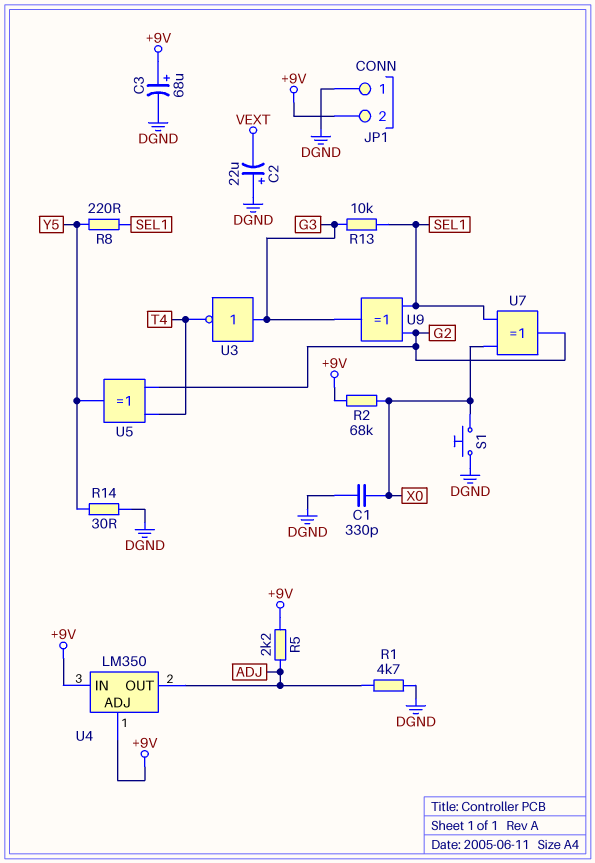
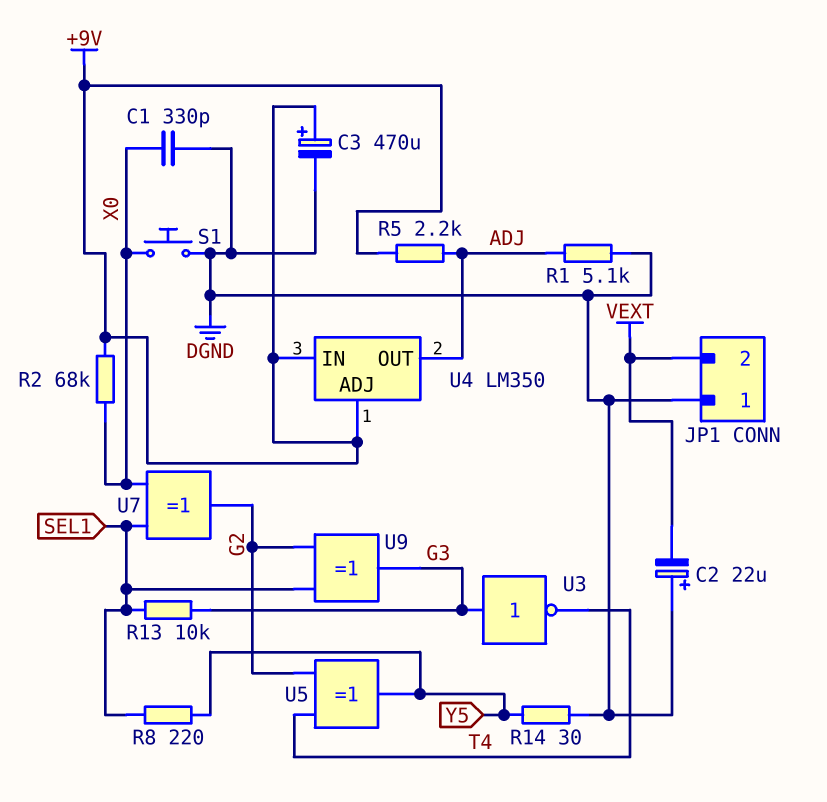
C3: 68uF (plus +9V, minus DGND) -> 470uF (plus +9V, minus DGND)
JP1 pin 2: +9V -> VEXT
R1: 4.7k (ADJ, DGND) -> 5.1k (ADJ, DGND)

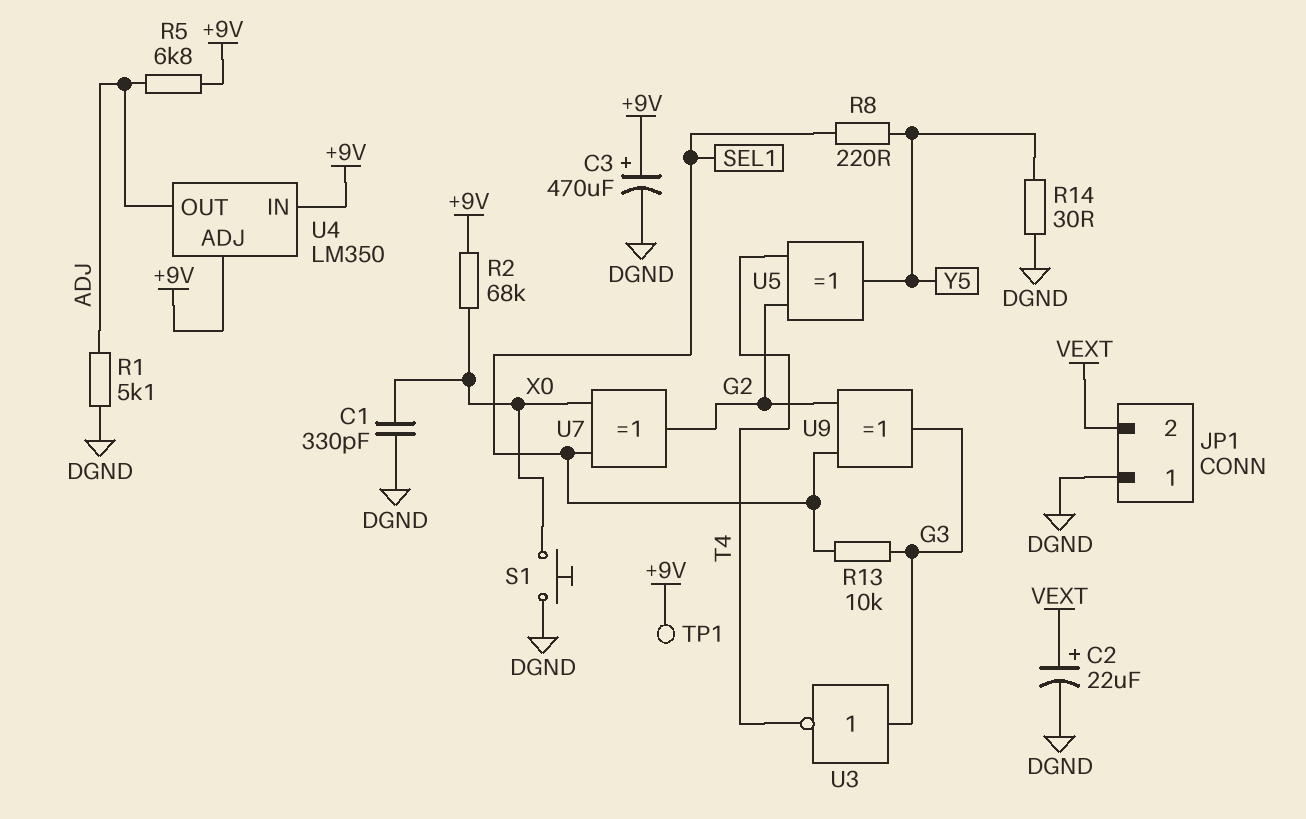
C2: 22uF (plus DGND, minus VEXT) -> 22uF (plus VEXT, minus DGND)
R5: 2.2k (+9V, ADJ) -> 6.8k (+9V, ADJ)
TP1: none -> test point (+9V)

